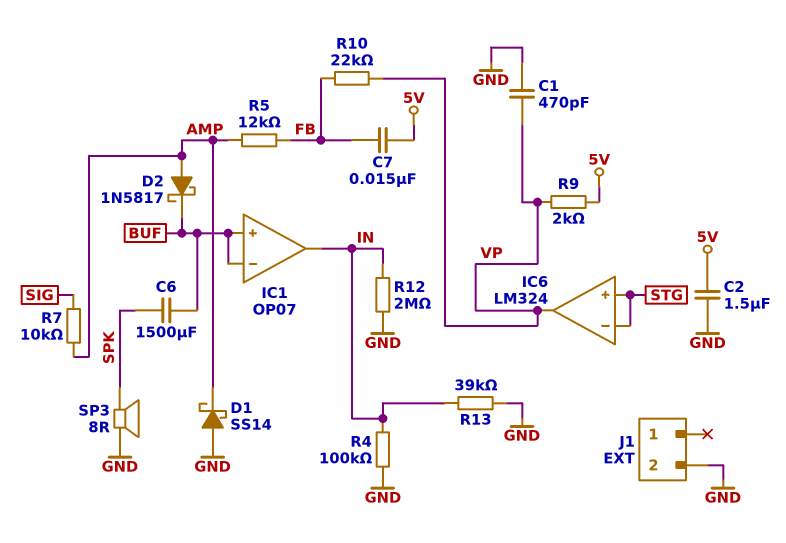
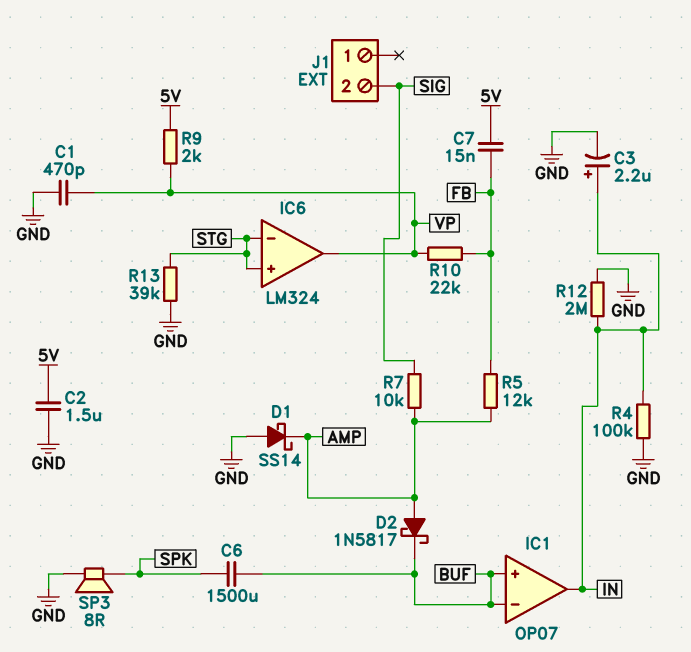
C3: none -> 2.2uF (plus IN, minus GND)
J1 pin 2: GND -> SIG
R13: 39k (GND, IN) -> 39k (GND, STG)

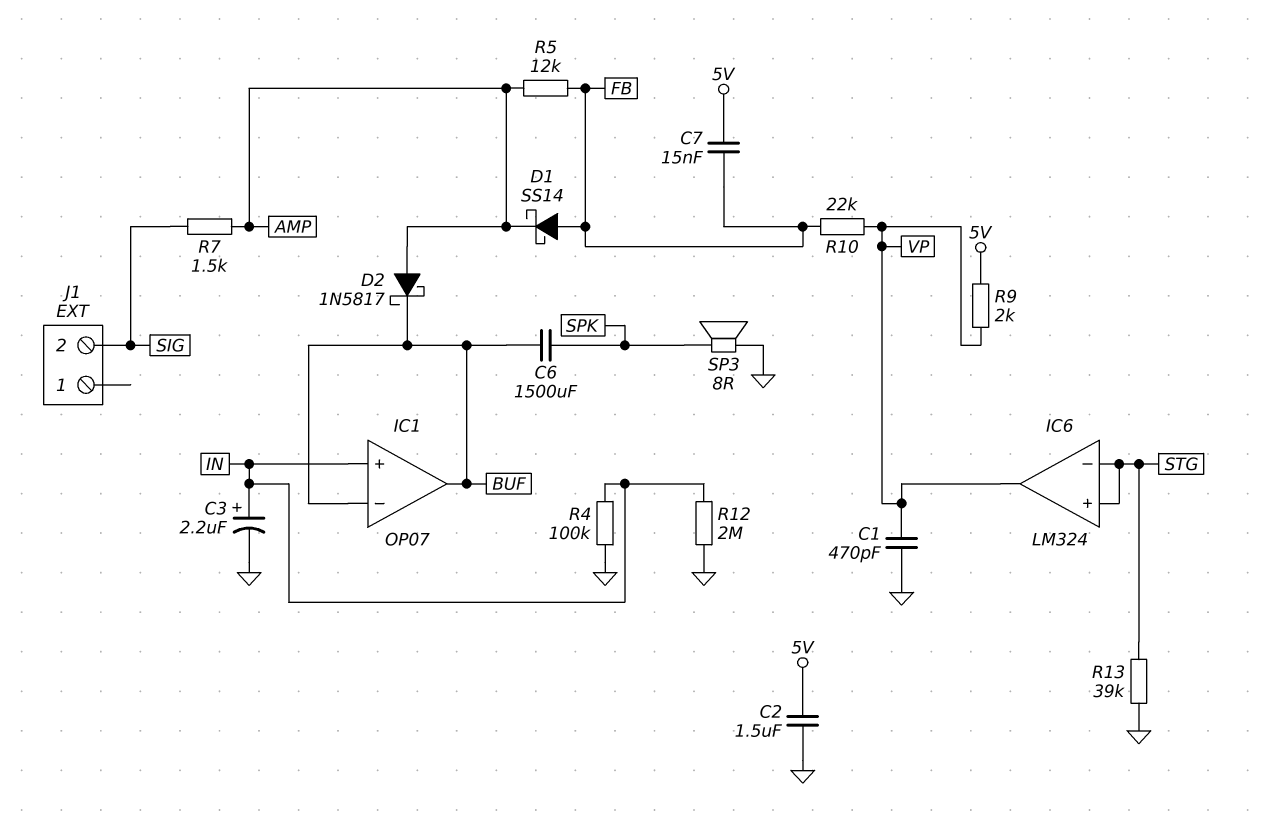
D1: schottky SS14 (A GND, K AMP) -> schottky SS14 (A FB, K AMP)
IC1 pin in+: BUF -> IN
IC1 pin out: IN -> BUF
R7: 10k (AMP, SIG) -> 1.5k (AMP, SIG)

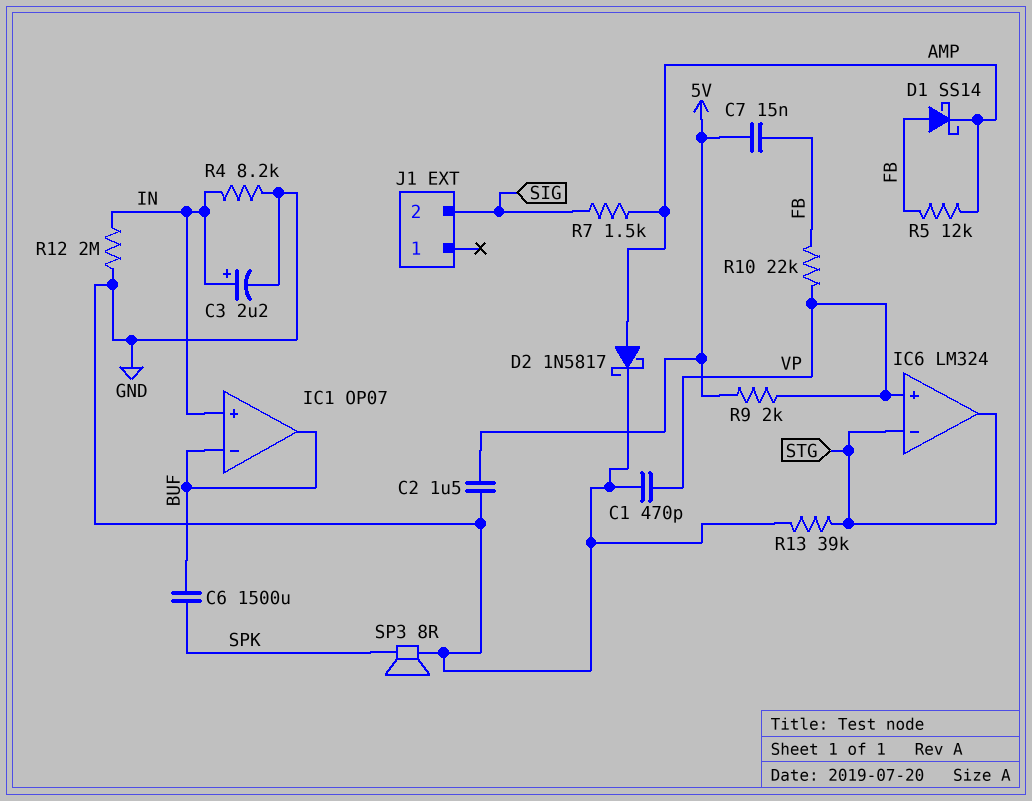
D2: schottky 1N5817 (A AMP, K BUF) -> schottky 1N5817 (A AMP, K GND)
IC6 pin in+: STG -> VP
IC6 pin out: VP -> STG
R4: 100k (GND, IN) -> 8.2k (GND, IN)

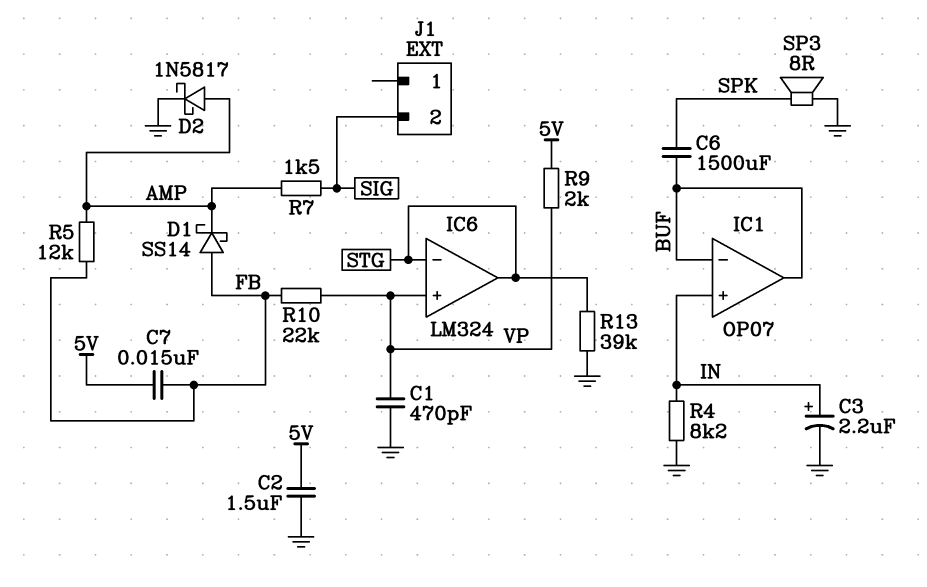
R12: 2M (GND, IN) -> none

